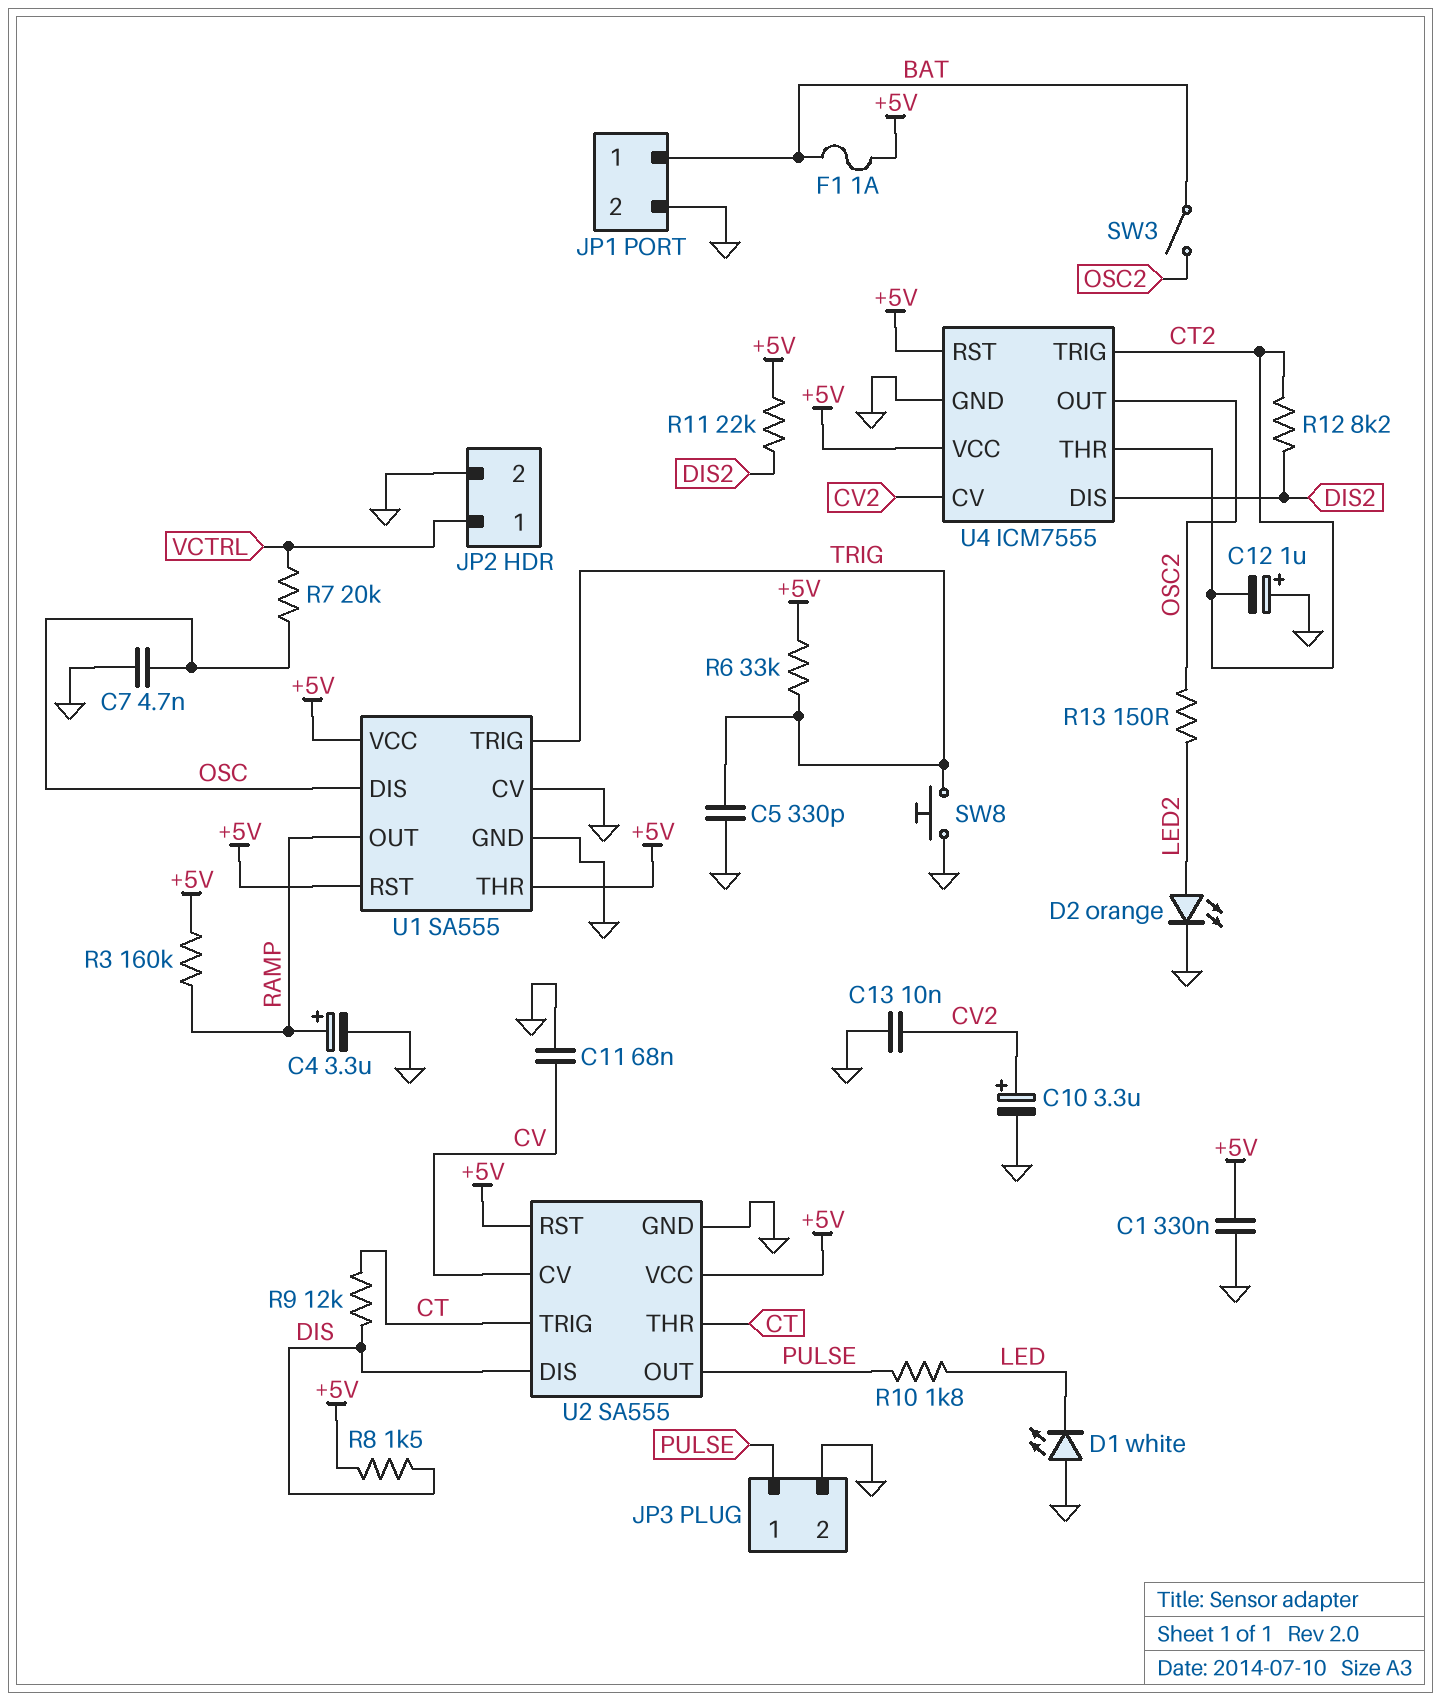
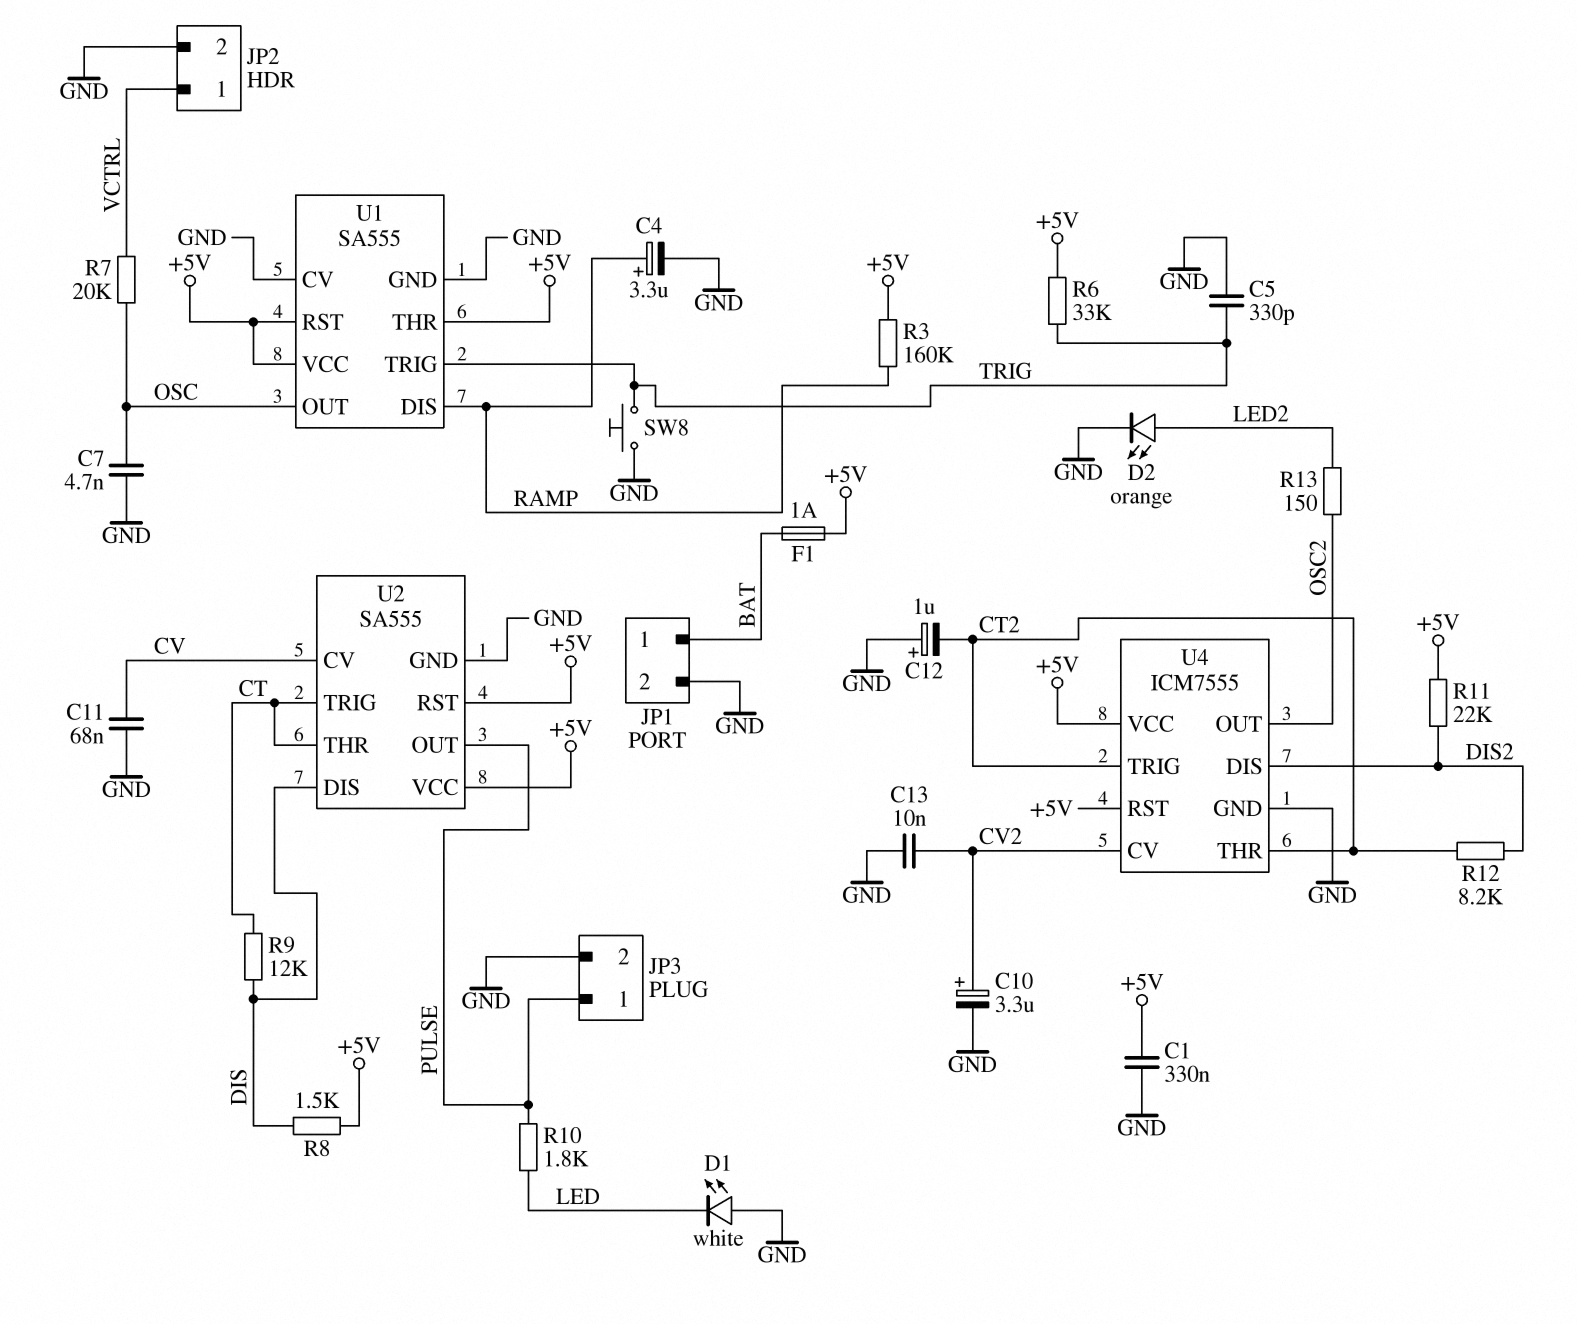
SW3: switch (BAT, OSC2) -> none
U1 pin DIS: OSC -> RAMP
U1 pin OUT: RAMP -> OSC

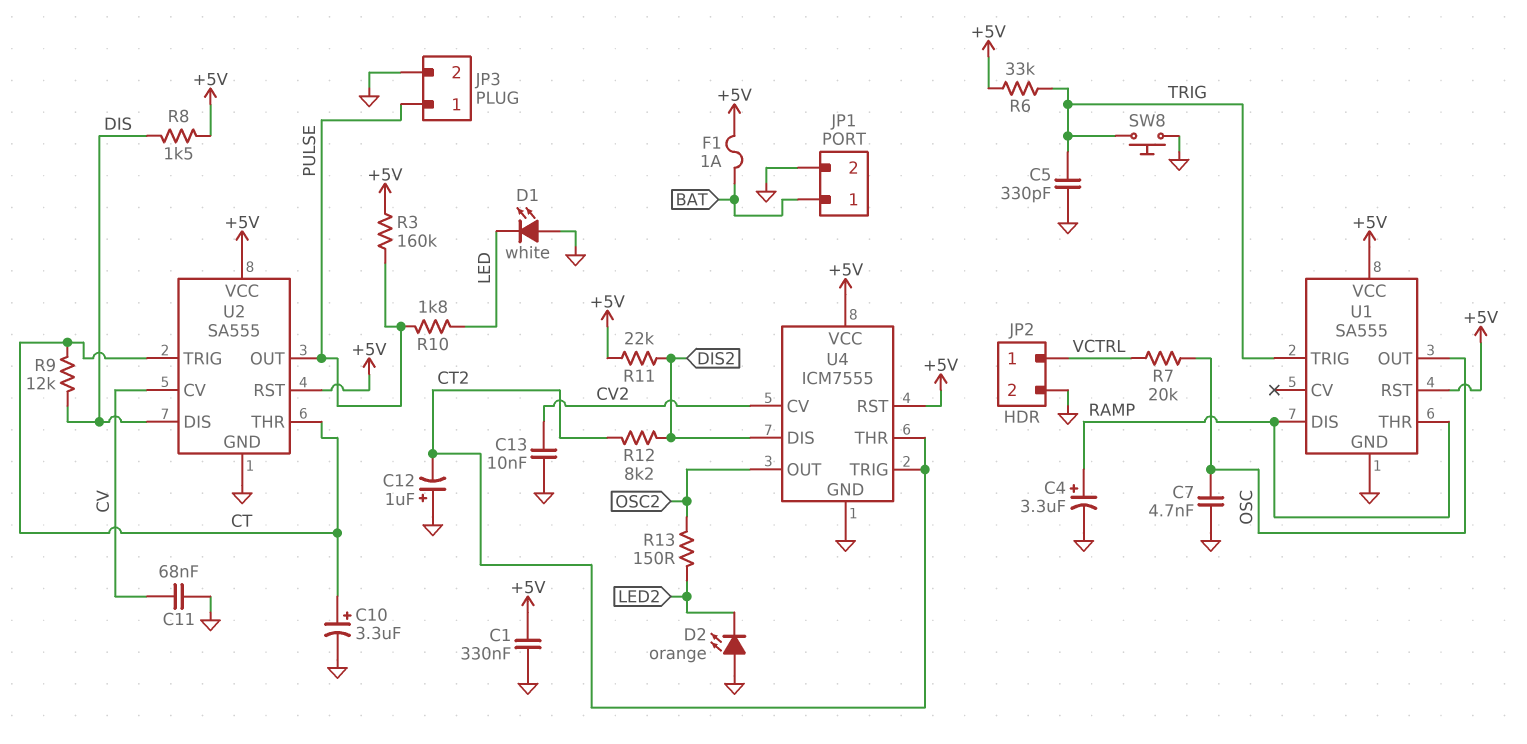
C10: 3.3uF (plus CV2, minus GND) -> 3.3uF (plus CT, minus GND)
D2: LED orange (A LED2, K GND) -> LED orange (A GND, K LED2)
R3: 160k (+5V, RAMP) -> 160k (+5V, PULSE)
U1 pin CV: GND -> none
U1 pin THR: +5V -> RAMP

